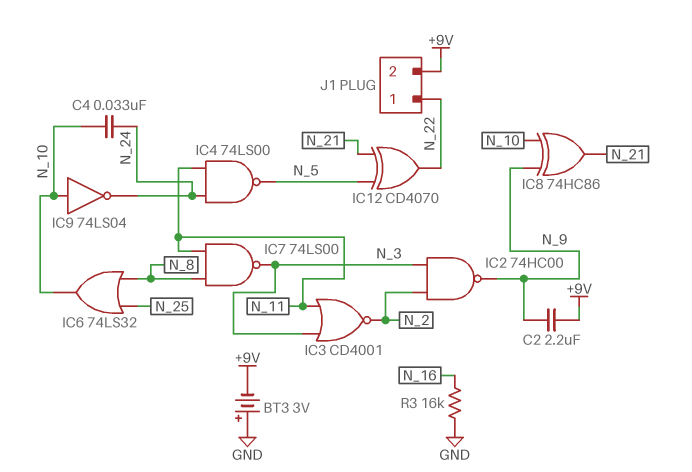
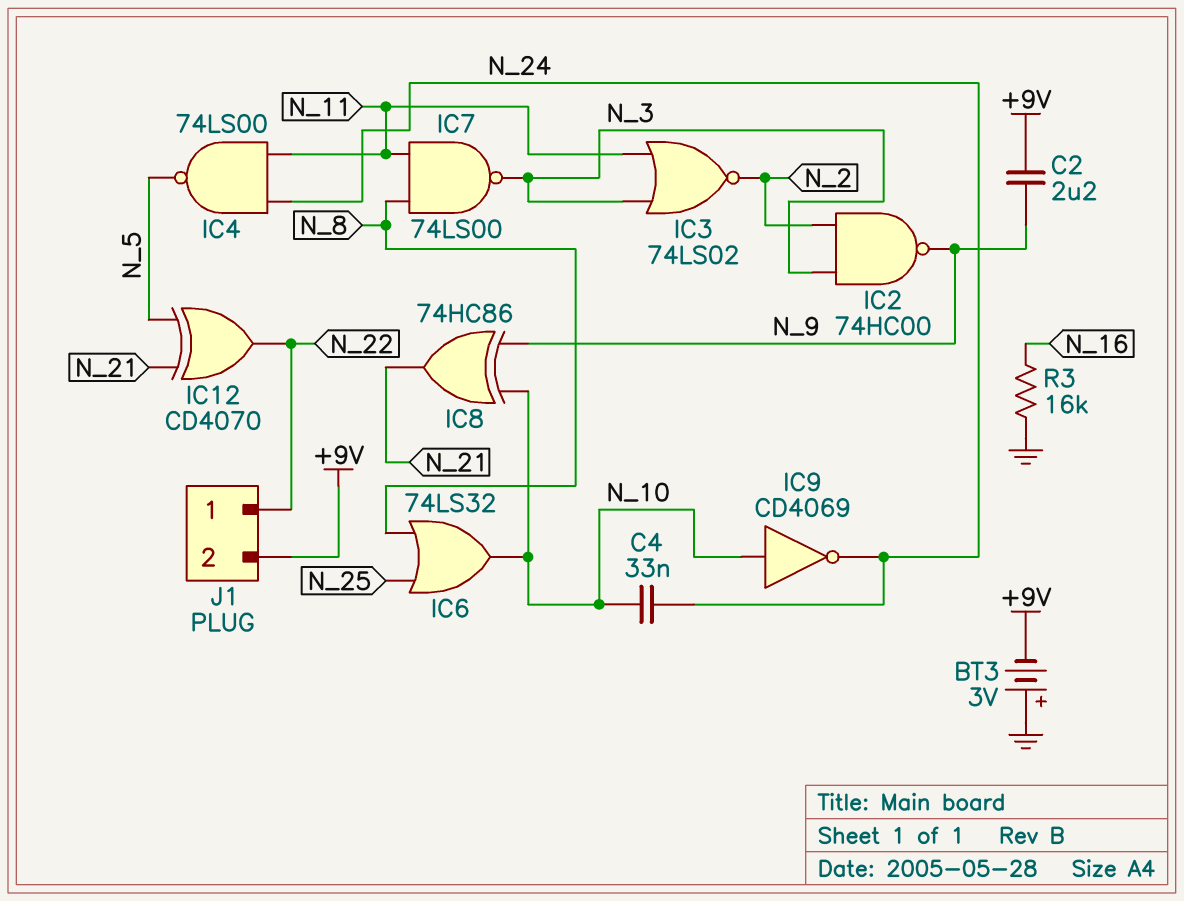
IC3: NOR CD4001 (in N_3, in N_11, out N_2) -> NOR 74LS02 (in N_3, in N_11, out N_2)
IC9: NOT 74LS04 (in N_10, out N_24) -> NOT CD4069 (in N_10, out N_24)

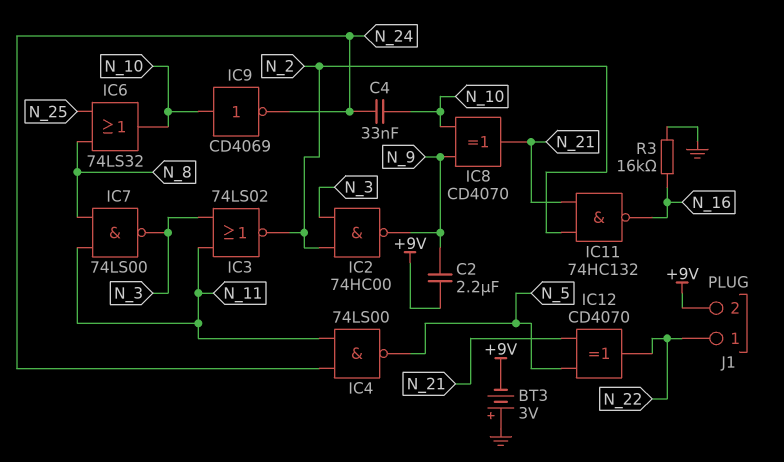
IC8: XOR 74HC86 (in N_9, in N_10, out N_21) -> XOR CD4070 (in N_9, in N_10, out N_21)
IC11: none -> NAND 74HC132 (in N_2, in N_21, out N_16)

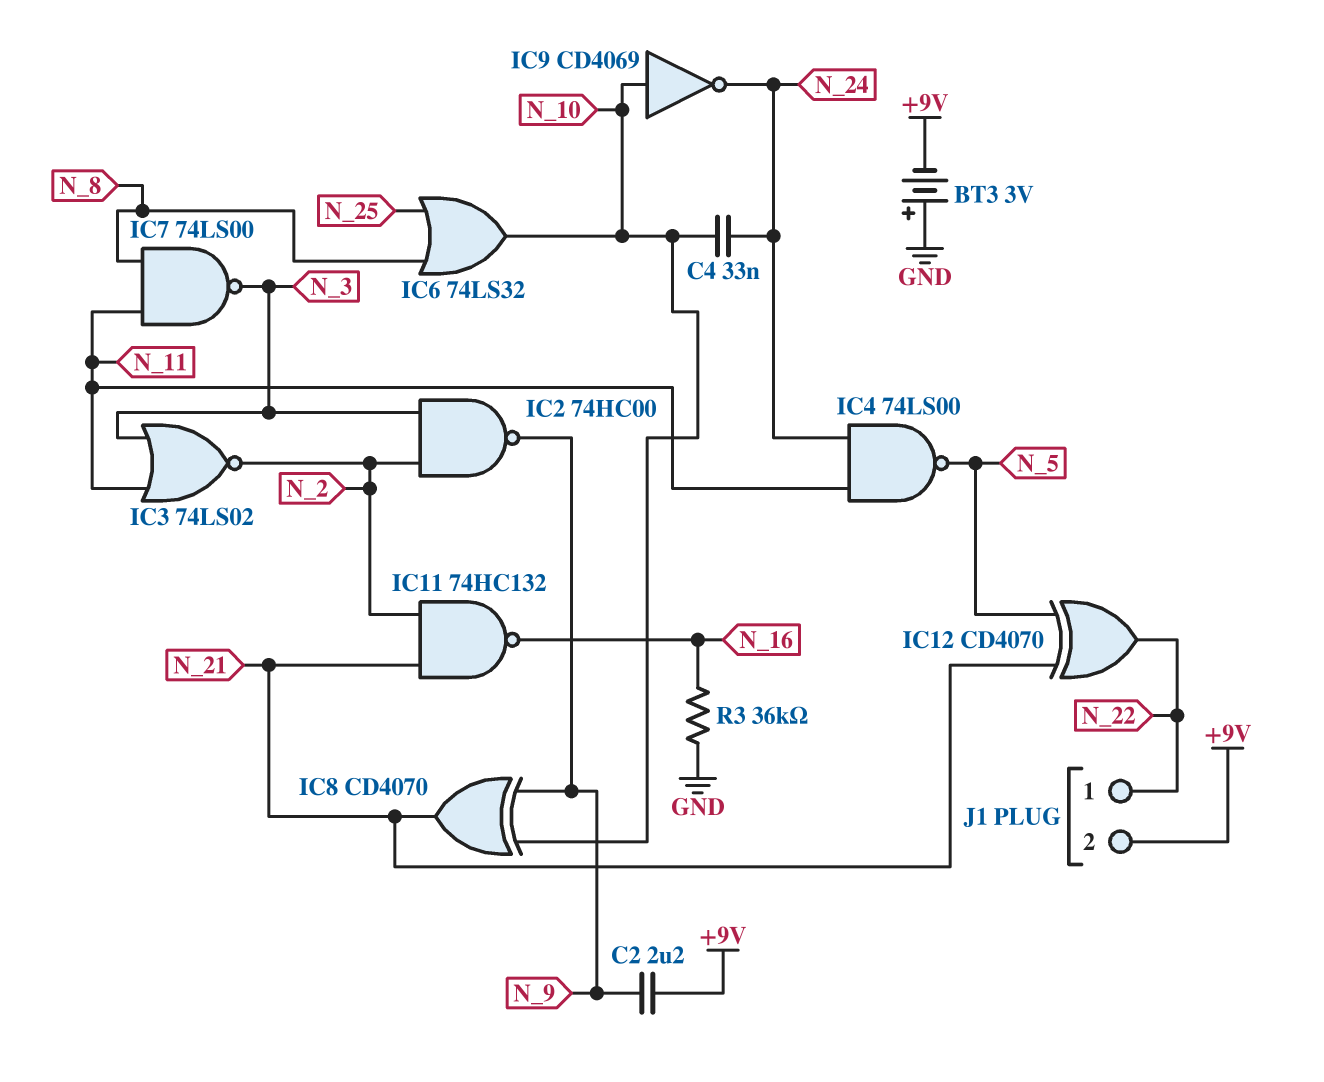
R3: 16k (GND, N_16) -> 36k (GND, N_16)

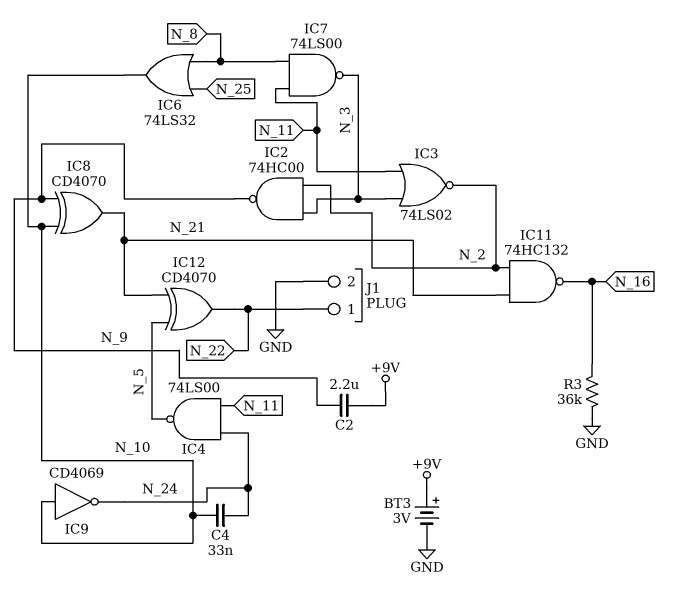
BT3: 3V (plus GND, minus +9V) -> 3V (plus +9V, minus GND)
J1 pin 2: +9V -> GND

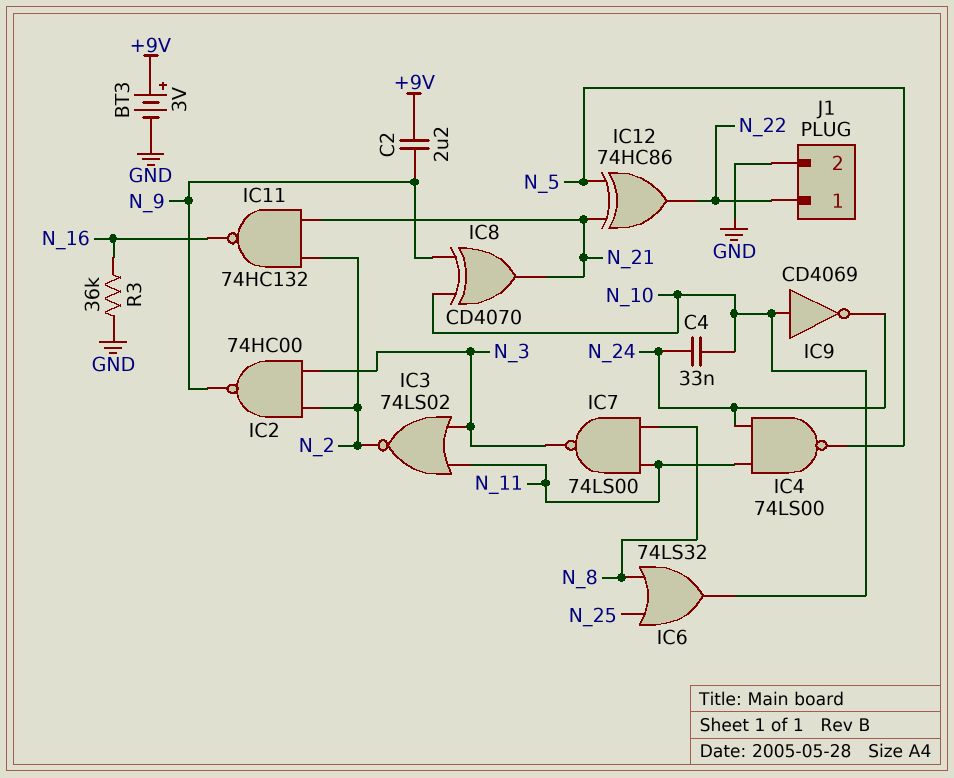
IC12: XOR CD4070 (in N_5, in N_21, out N_22) -> XOR 74HC86 (in N_5, in N_21, out N_22)

